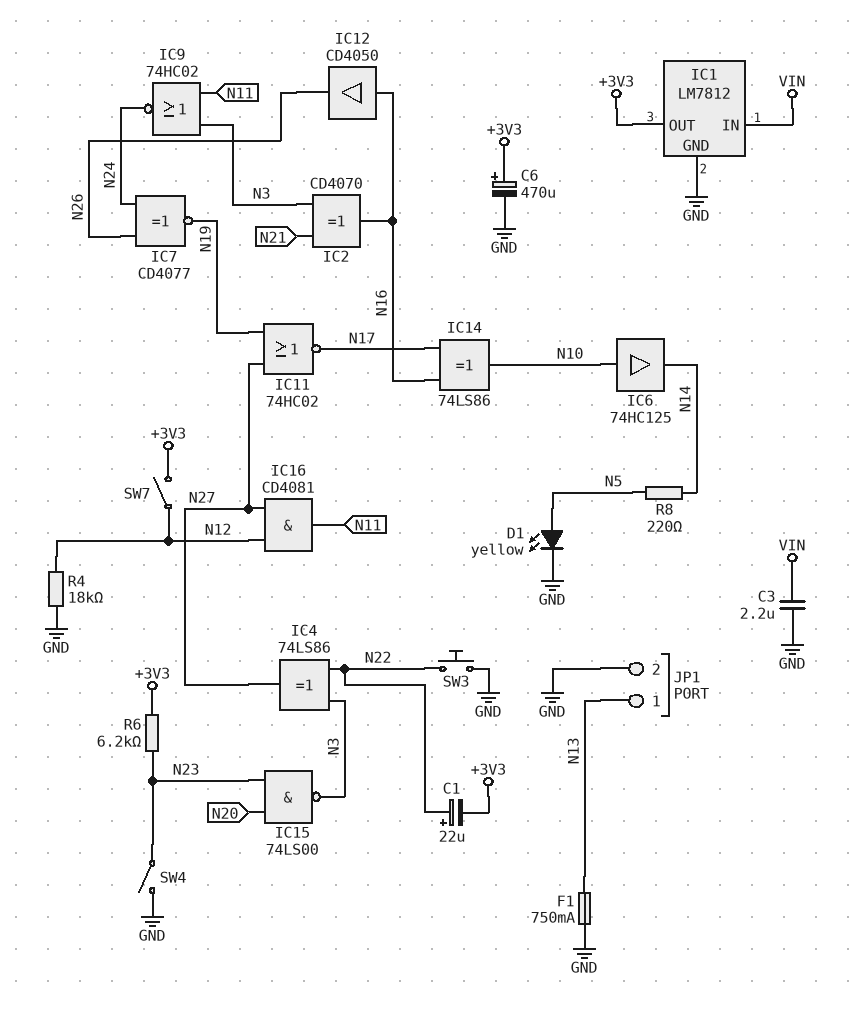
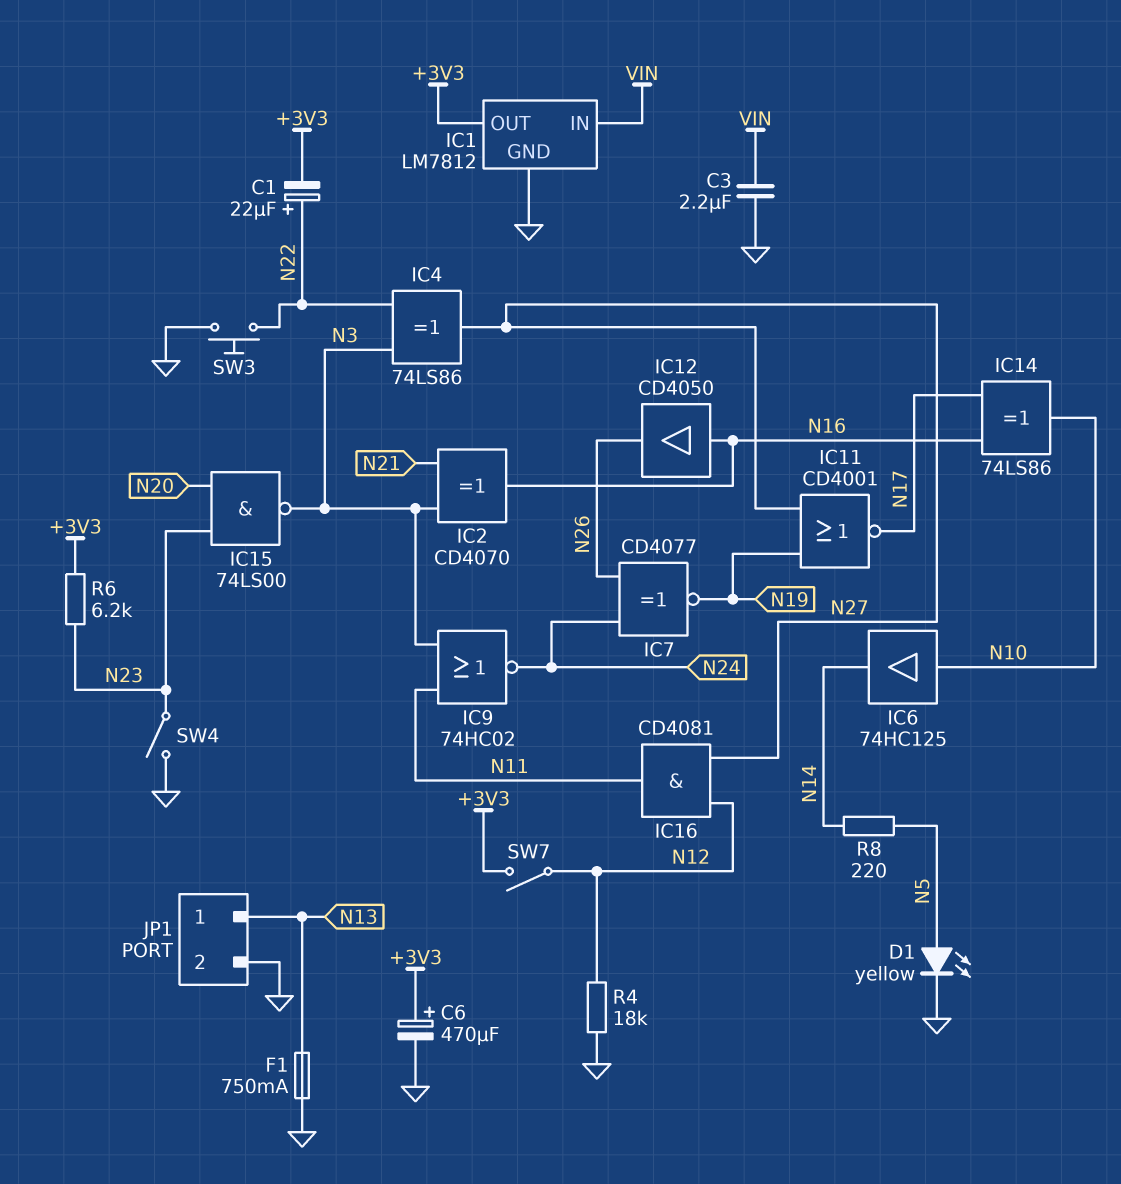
IC11: NOR 74HC02 (in N19, in N27, out N17) -> NOR CD4001 (in N19, in N27, out N17)

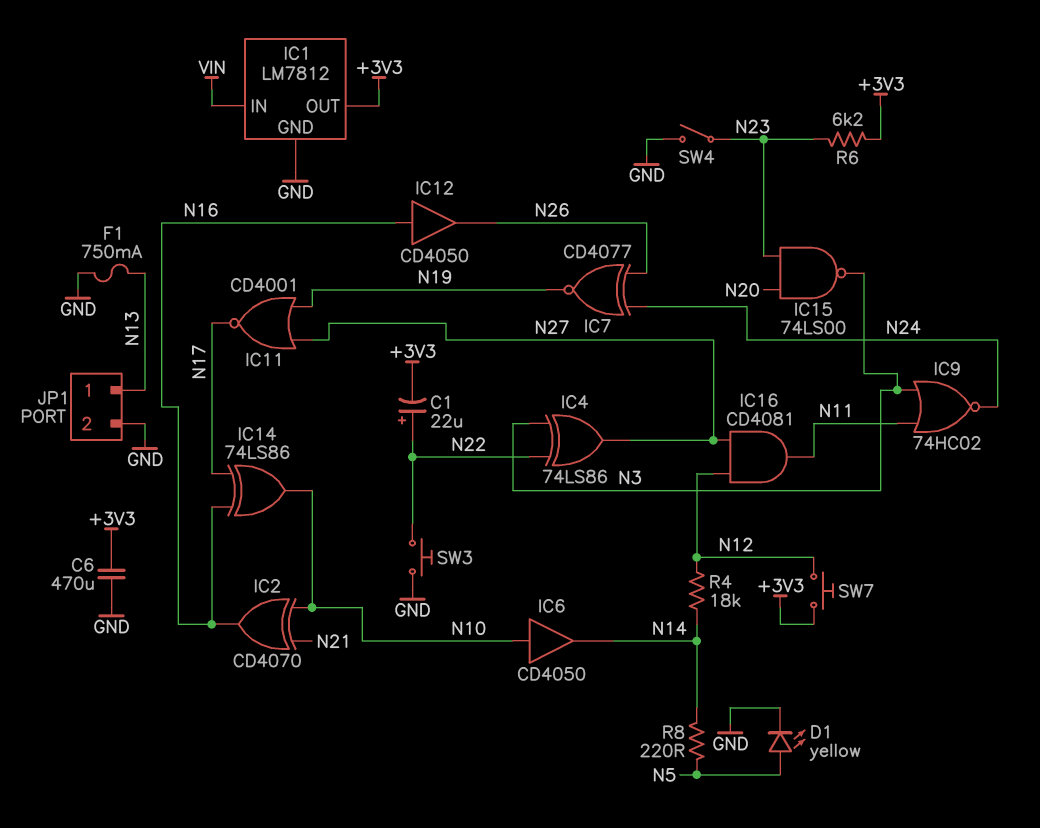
C3: 2.2uF (GND, VIN) -> none
C6: 470uF (plus +3V3, minus GND) -> 470uF (+3V3, GND)
IC2: XOR CD4070 (in N3, in N21, out N16) -> XOR CD4070 (in N10, in N21, out N16)
IC6: buffer 74HC125 (in N10, out N14) -> buffer CD4050 (in N10, out N14)
R4: 18k (GND, N12) -> 18k (N12, N14)
SW7: switch (+3V3, N12) -> button (+3V3, N12)

